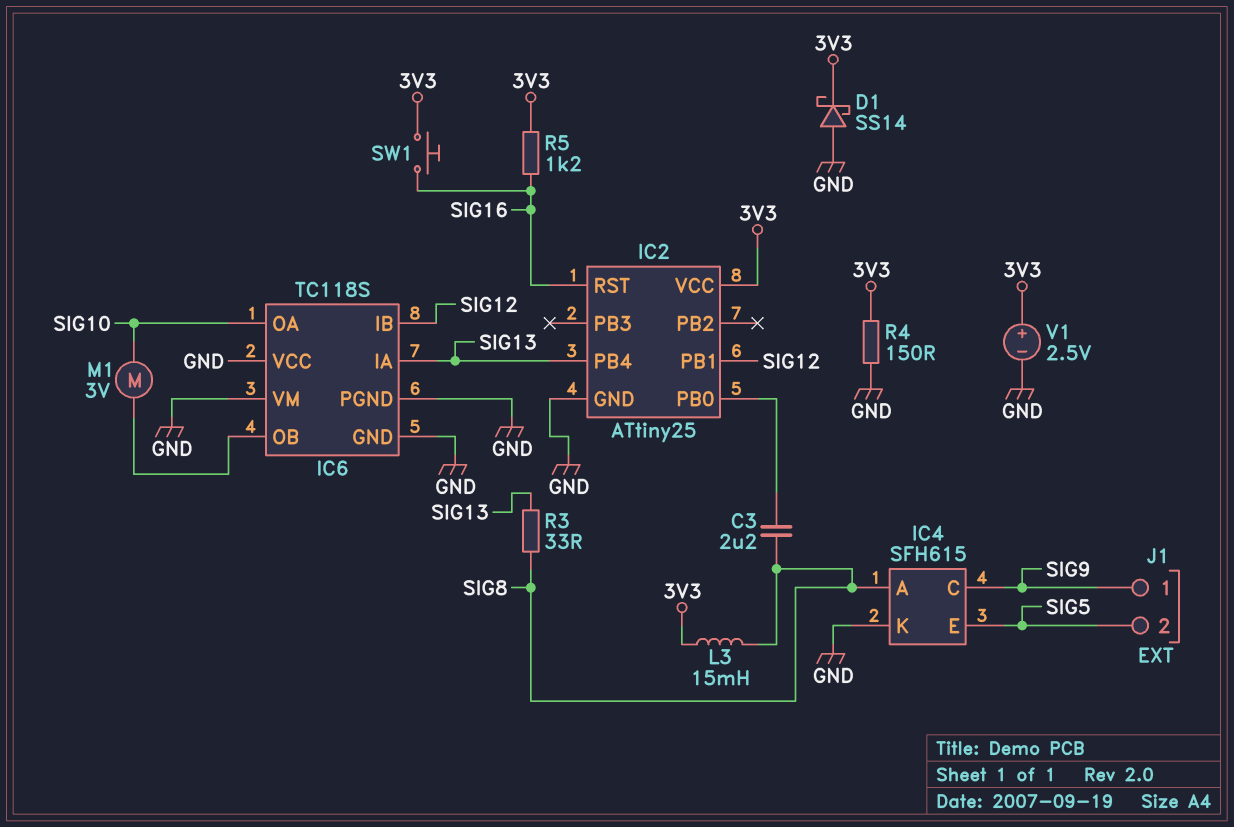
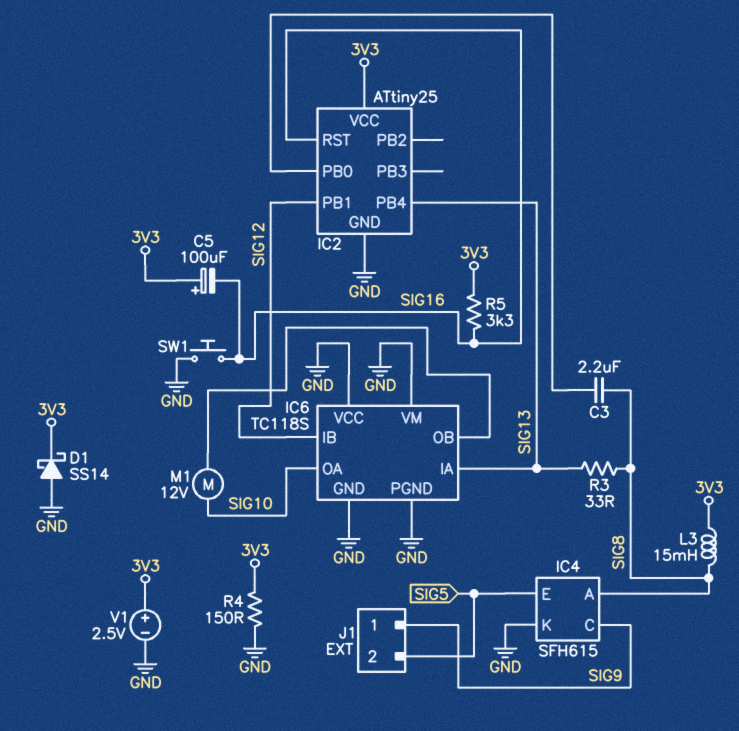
C5: none -> 100uF (plus 3V3, minus SIG16)
M1: motor 3V (IC6/OB, SIG10) -> motor 12V (IC6/OB, SIG10)
R5: 1.2k (3V3, SIG16) -> 3.3k (3V3, SIG16)
SW1: button (3V3, SIG16) -> button (GND, SIG16)

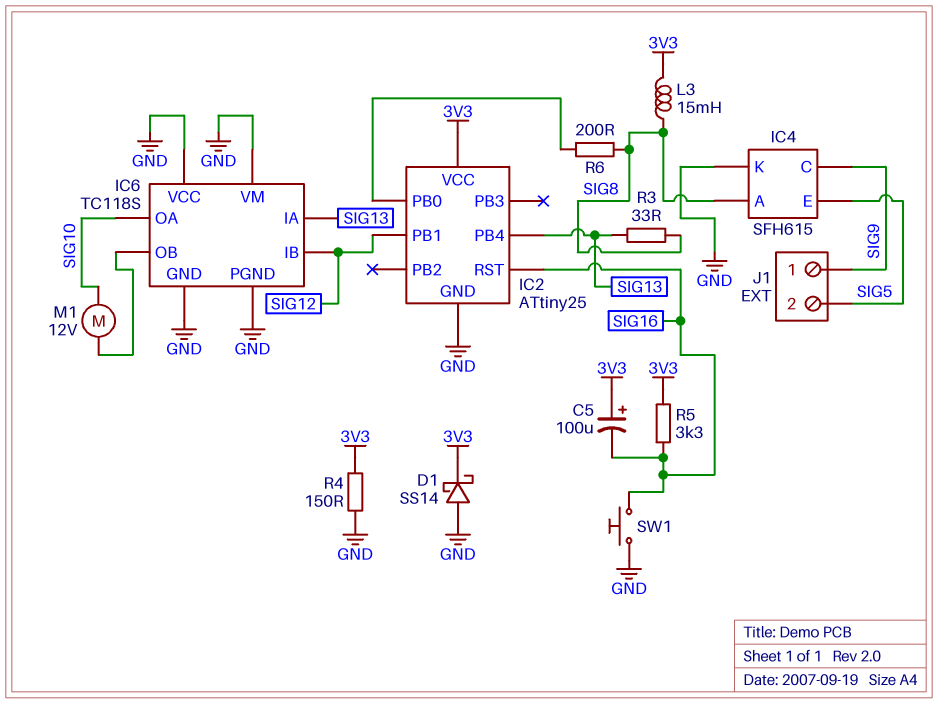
C3: 2.2uF (IC2/PB0, SIG8) -> none
R6: none -> 200 (IC2/PB0, SIG8)
V1: 2.5V (plus 3V3, minus GND) -> none

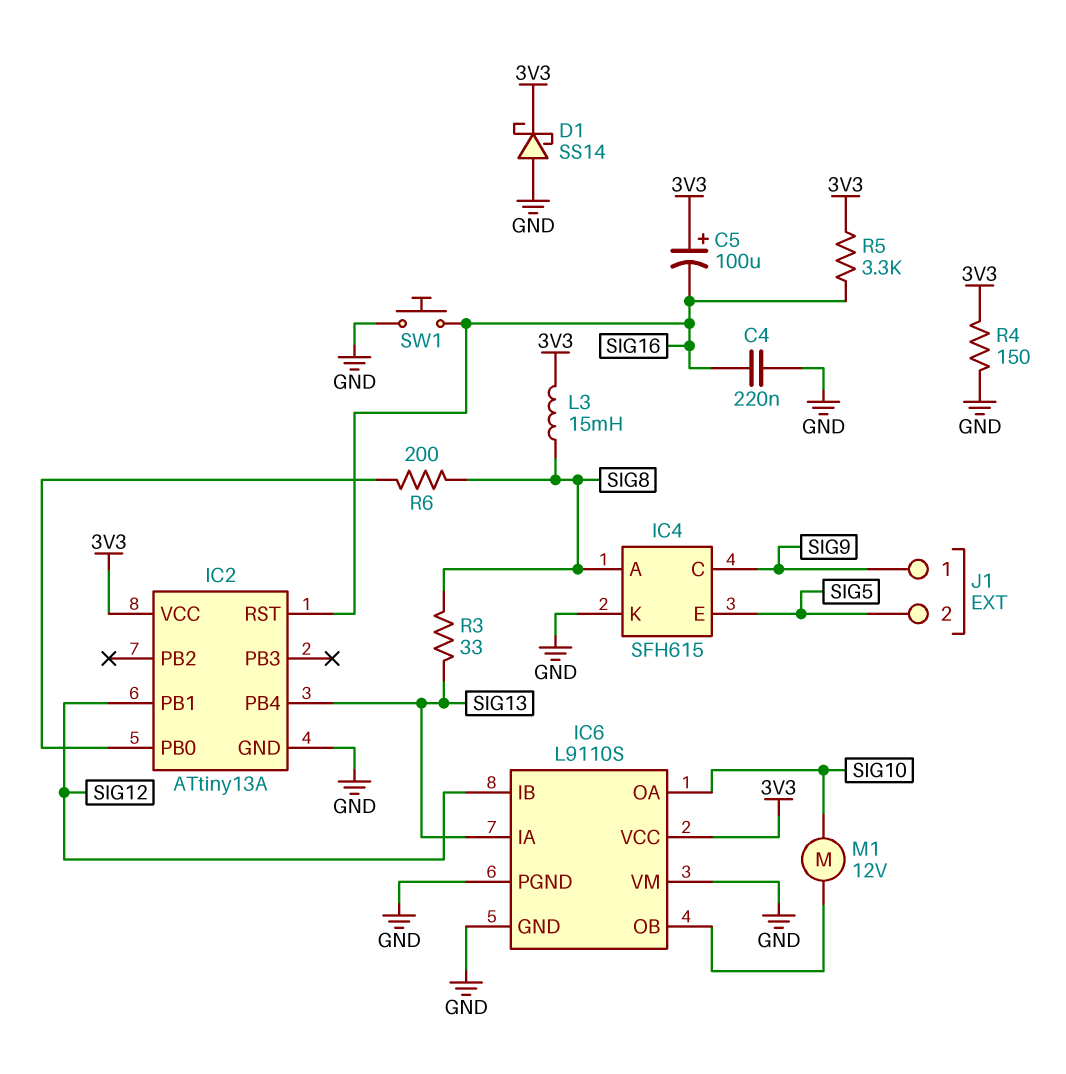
C4: none -> 220nF (GND, SIG16)
IC2: ATtiny25 -> ATtiny13A
IC6: TC118S -> L9110S
IC6 pin VCC: GND -> 3V3

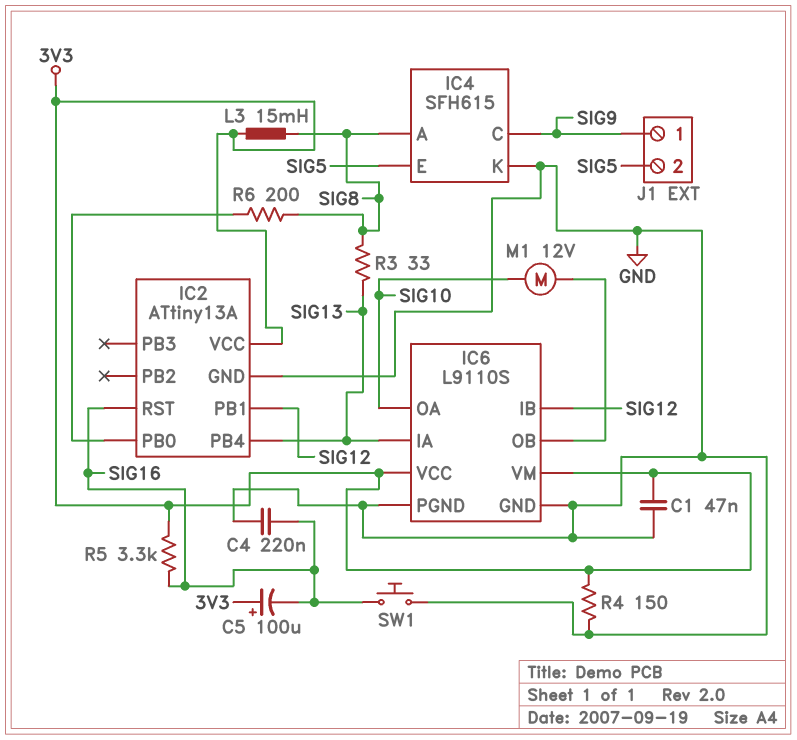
C1: none -> 47nF (3V3, GND)
D1: schottky SS14 (A GND, K 3V3) -> none
IC6 pin VM: GND -> 3V3

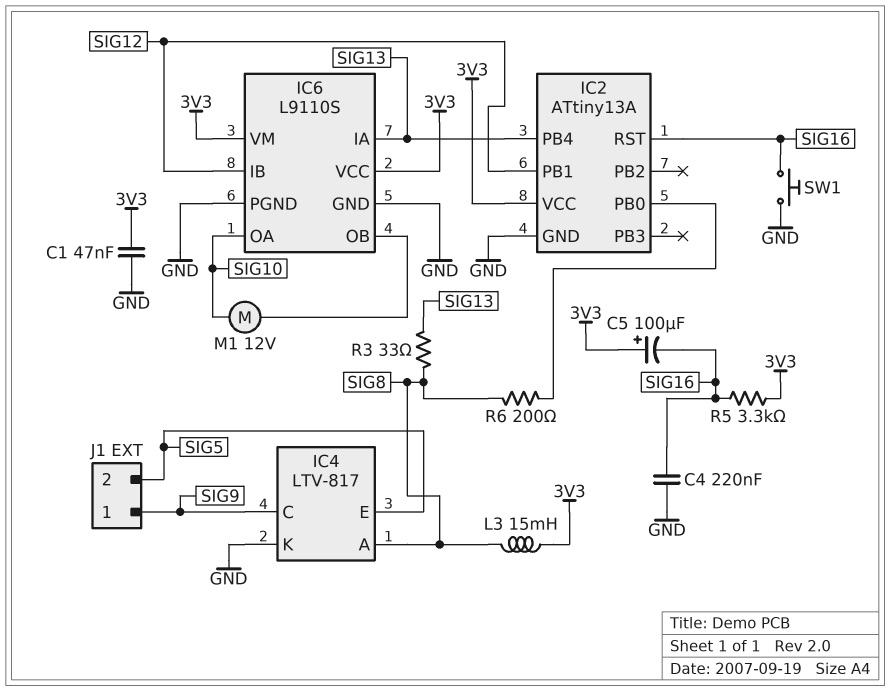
IC4: SFH615 -> LTV-817
R4: 150 (3V3, GND) -> none

